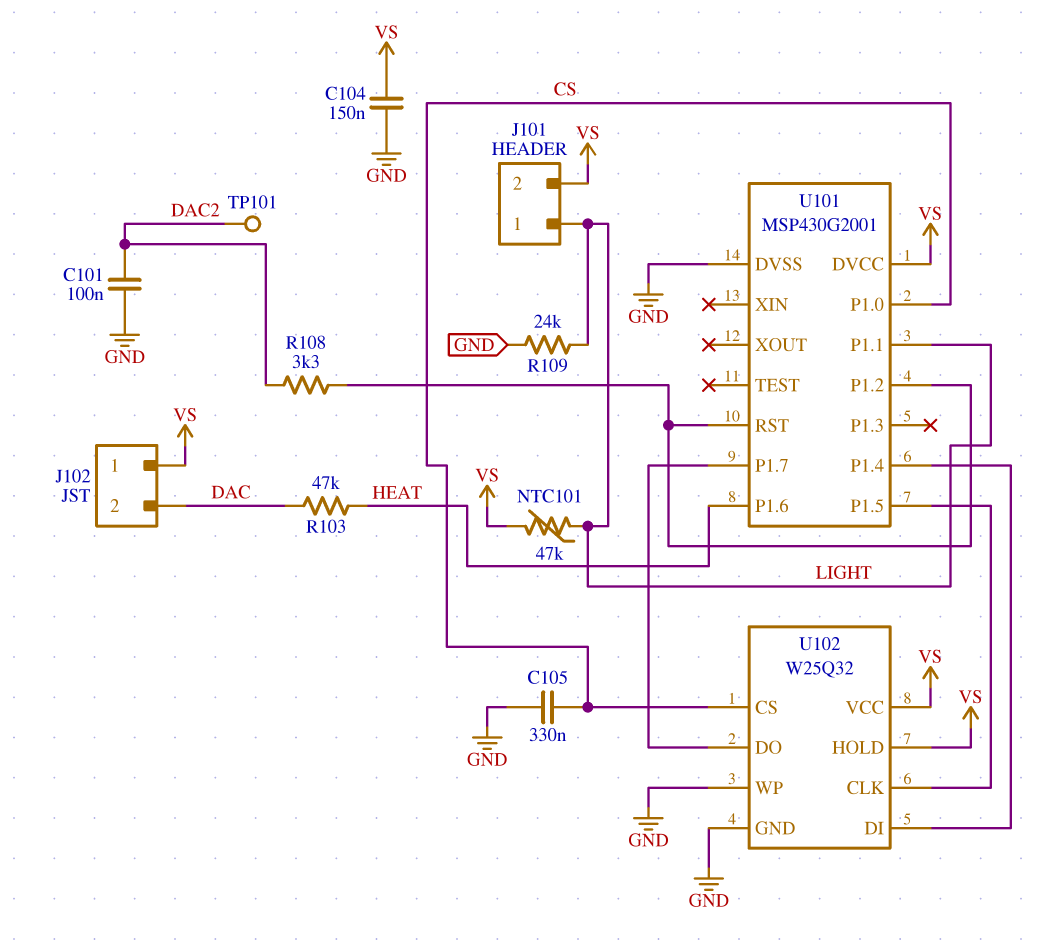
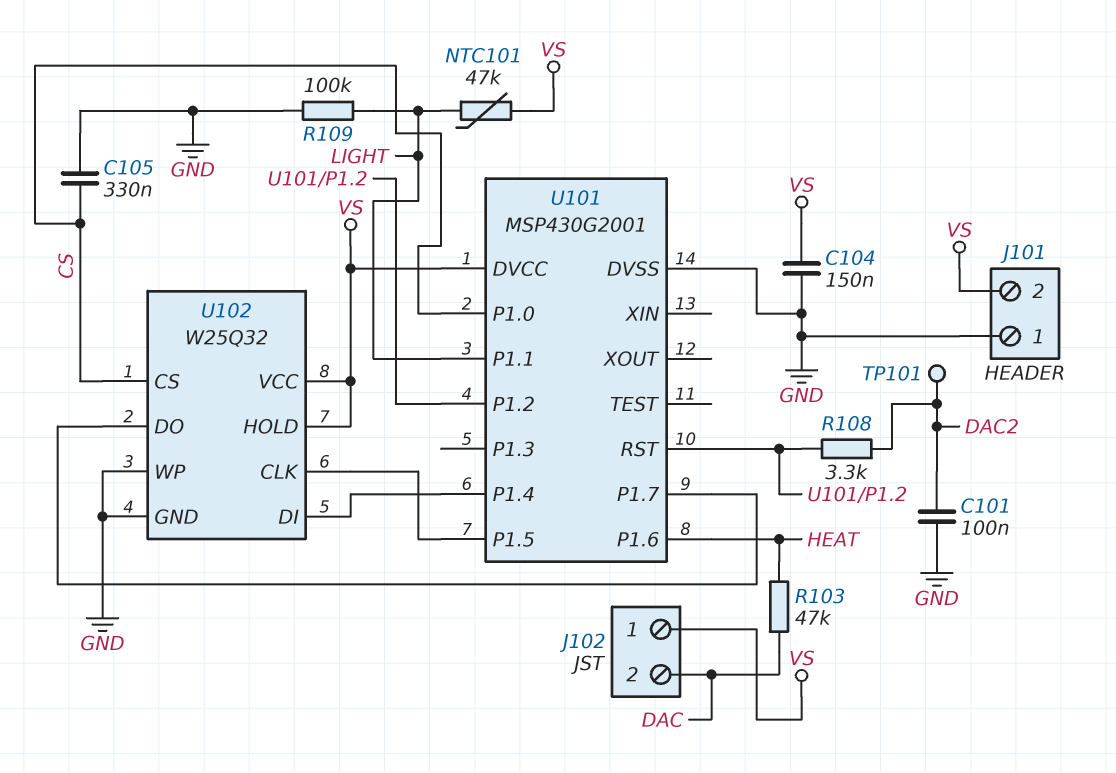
J101 pin 1: LIGHT -> GND
R109: 24k (GND, LIGHT) -> 100k (GND, LIGHT)

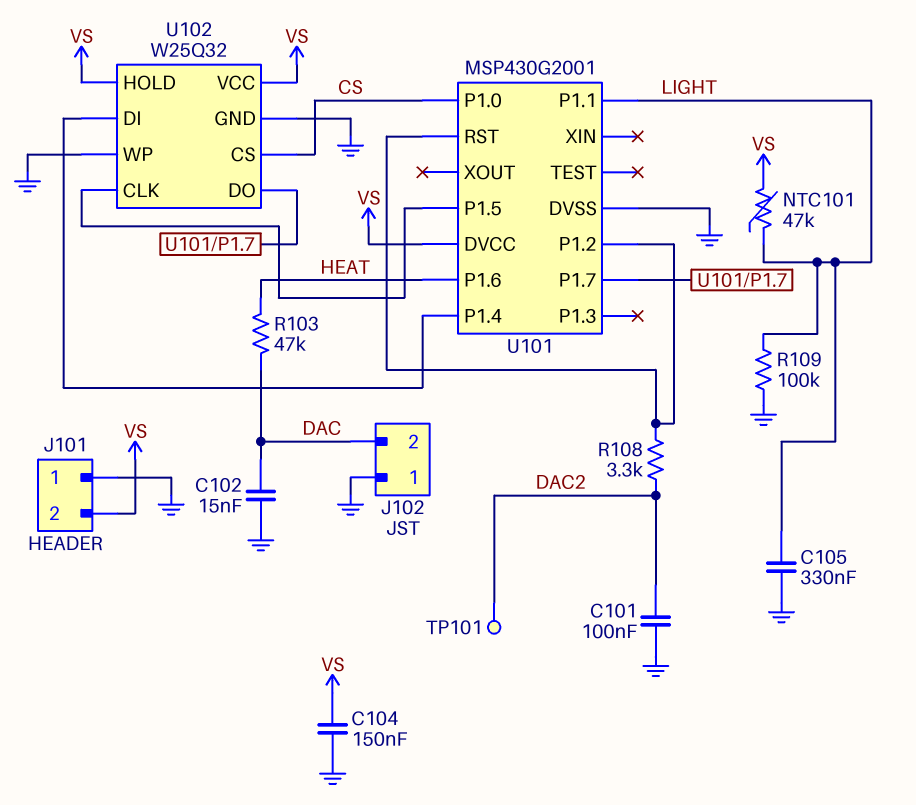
C102: none -> 15nF (DAC, GND)
C105: 330nF (CS, GND) -> 330nF (GND, LIGHT)
J102 pin 1: VS -> GND

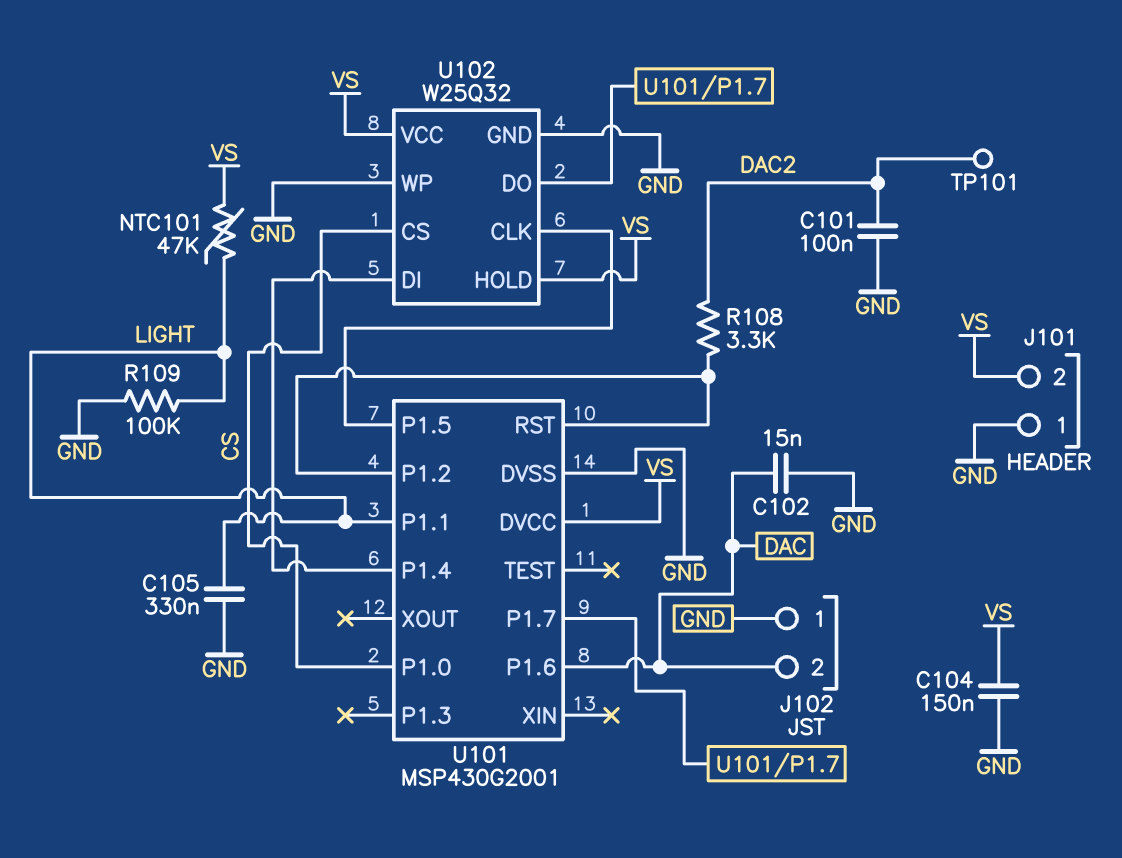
R103: 47k (DAC, HEAT) -> none
U101 pin P1.6: HEAT -> DAC

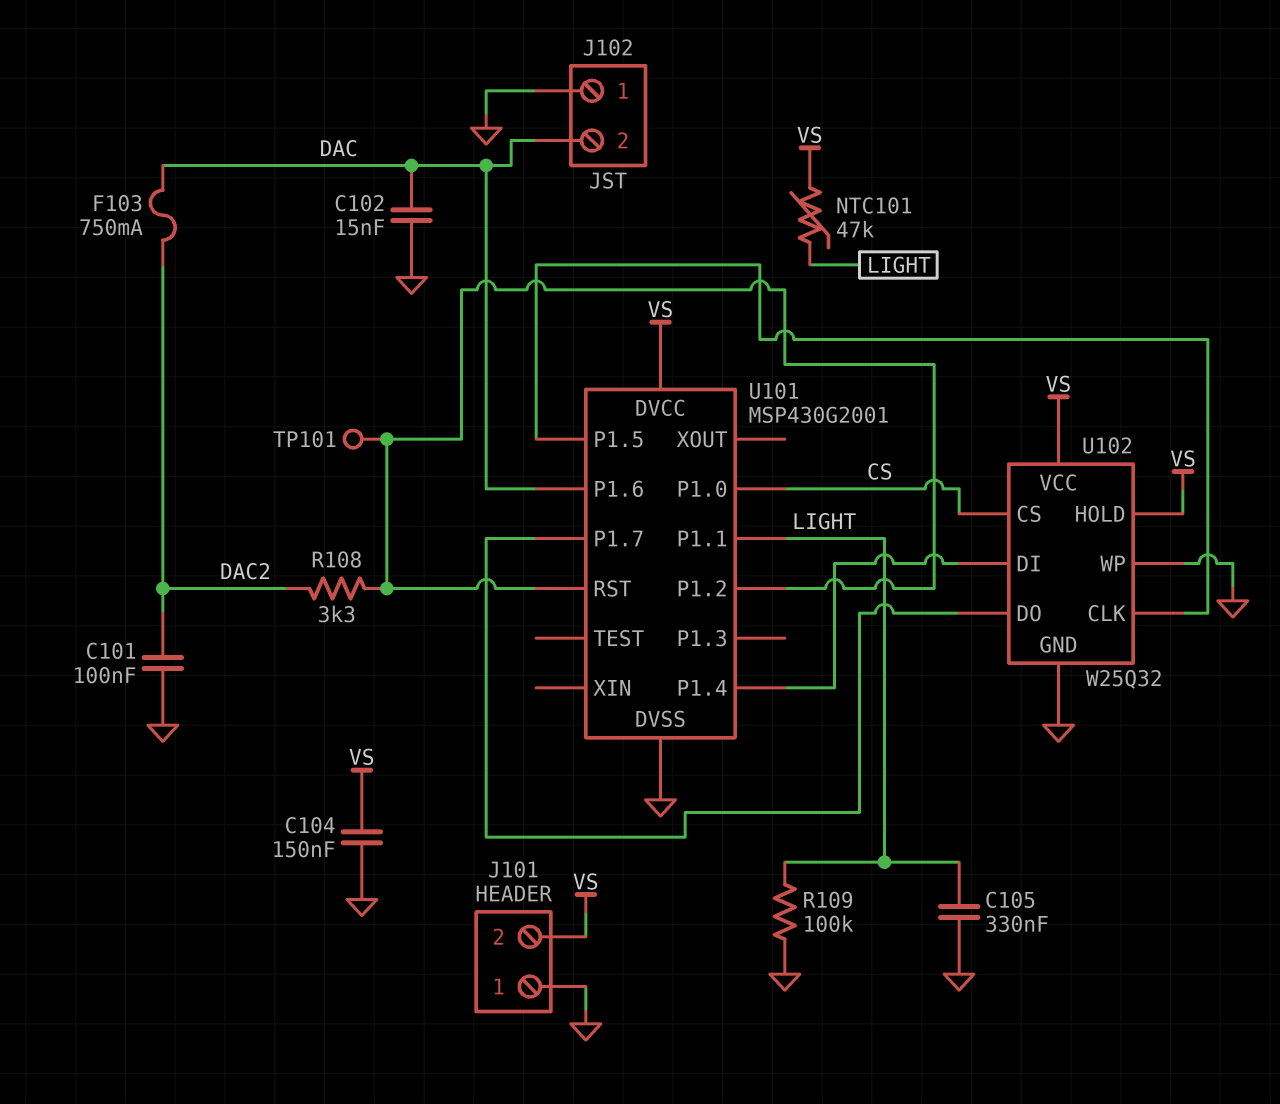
F103: none -> 750mA (DAC, DAC2)
TP101: test point (DAC2) -> test point (U101/P1.2)

